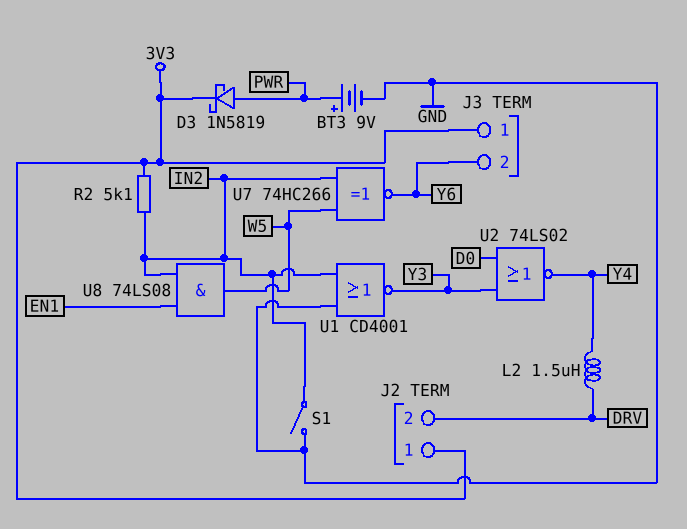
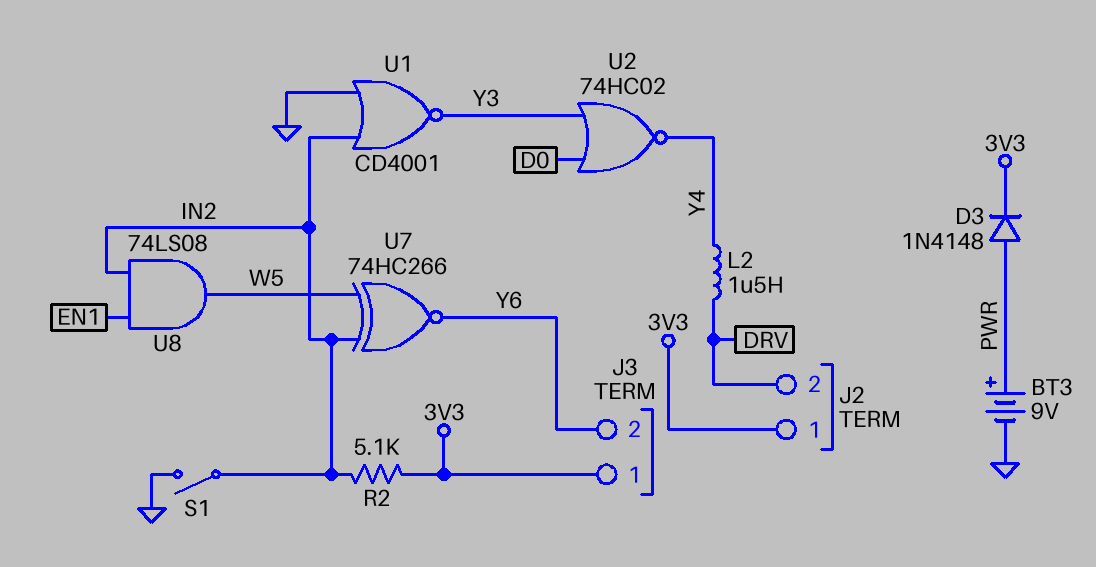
D3: schottky 1N5819 (A PWR, K 3V3) -> diode 1N4148 (A PWR, K 3V3)
U2: NOR 74LS02 (in D0, in Y3, out Y4) -> NOR 74HC02 (in D0, in Y3, out Y4)

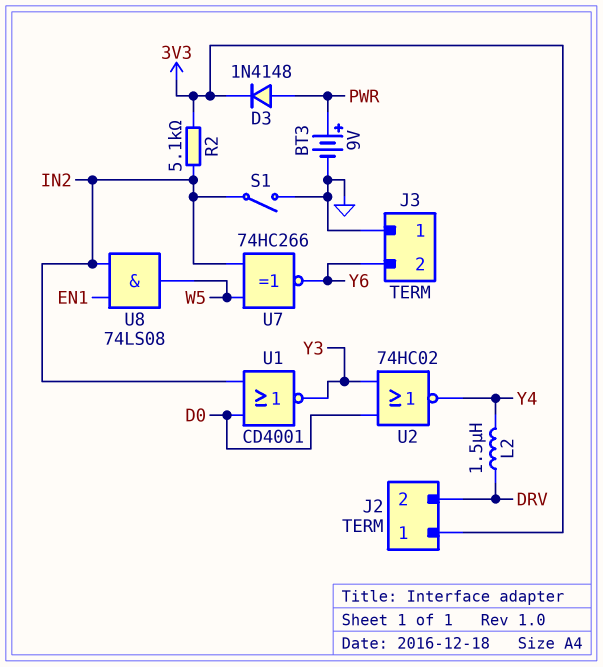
J3 pin 1: 3V3 -> GND
U1: NOR CD4001 (in GND, in IN2, out Y3) -> NOR CD4001 (in D0, in IN2, out Y3)

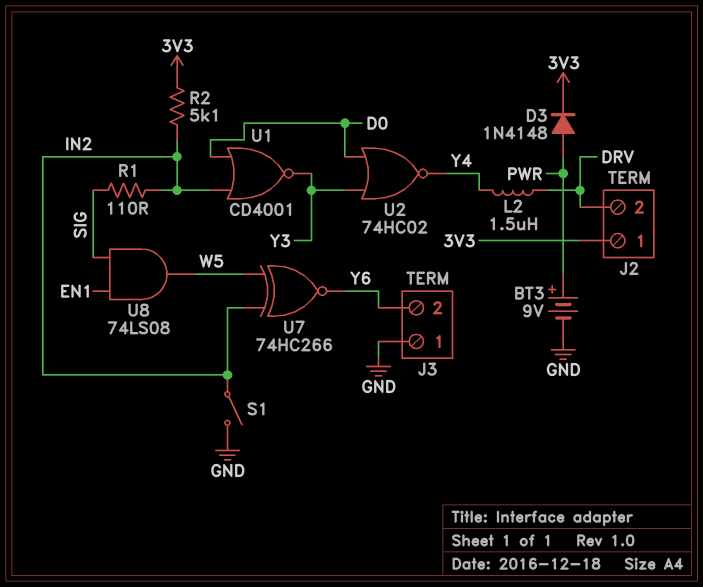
R1: none -> 110 (IN2, SIG)
U8: AND 74LS08 (in EN1, in IN2, out W5) -> AND 74LS08 (in EN1, in SIG, out W5)

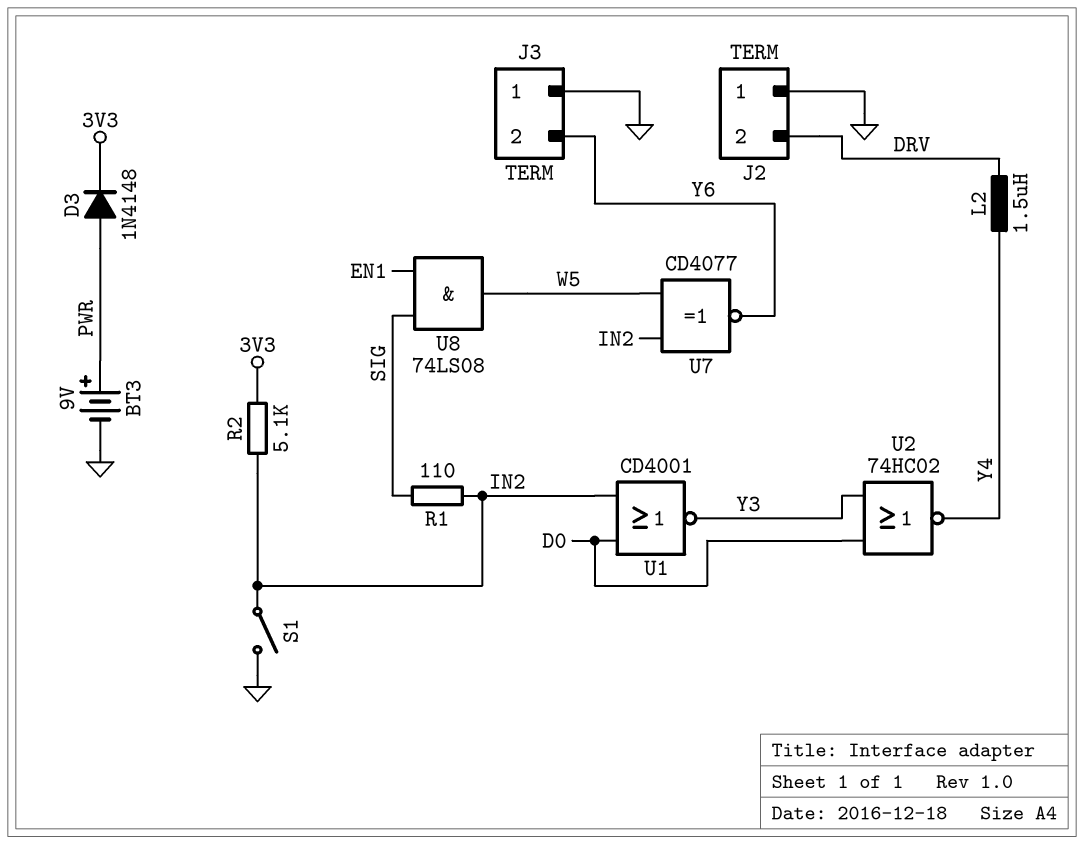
J2 pin 1: 3V3 -> GND
U7: XNOR 74HC266 (in IN2, in W5, out Y6) -> XNOR CD4077 (in IN2, in W5, out Y6)

